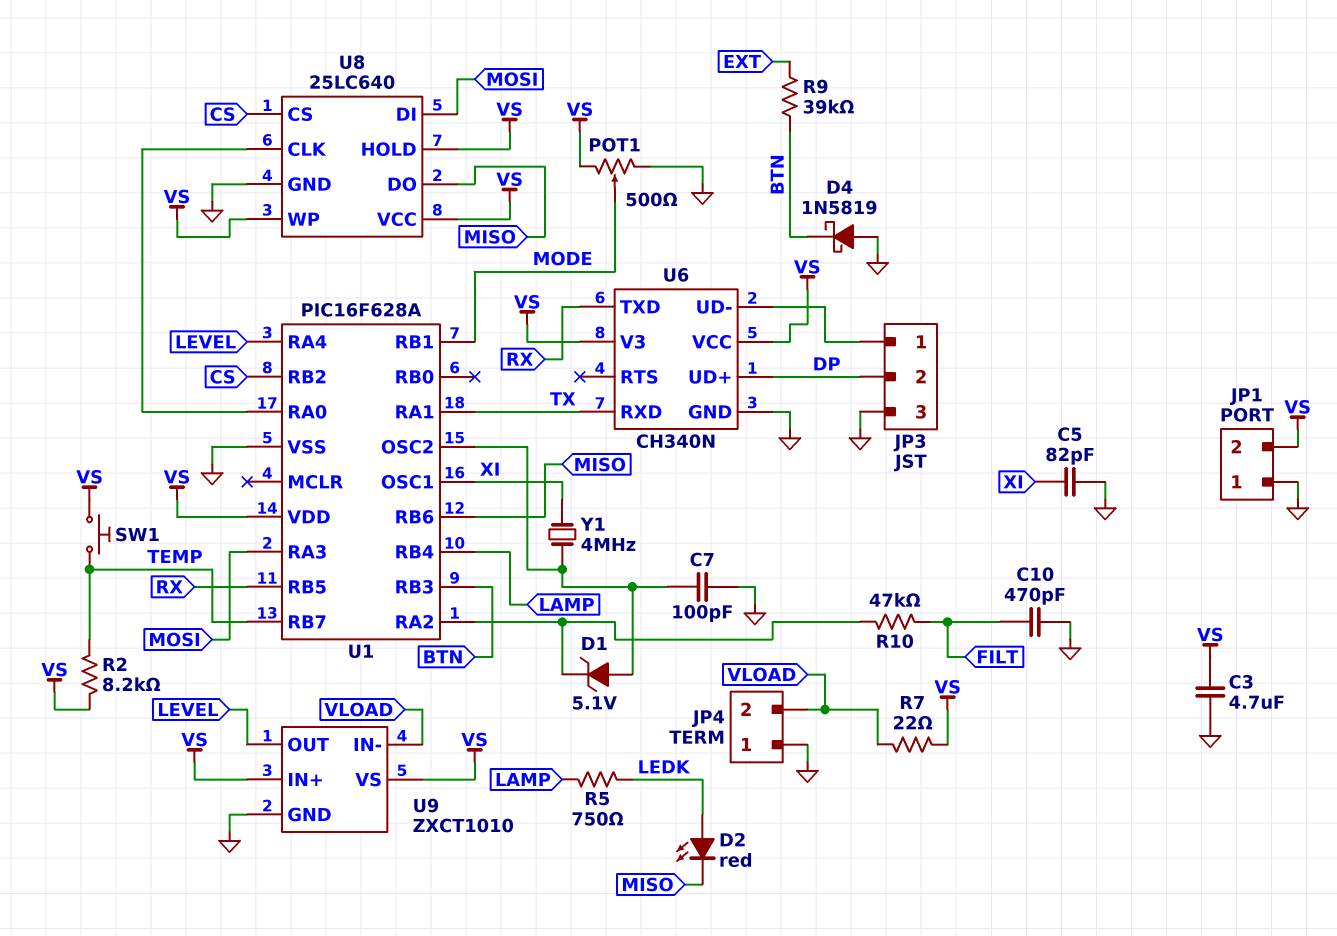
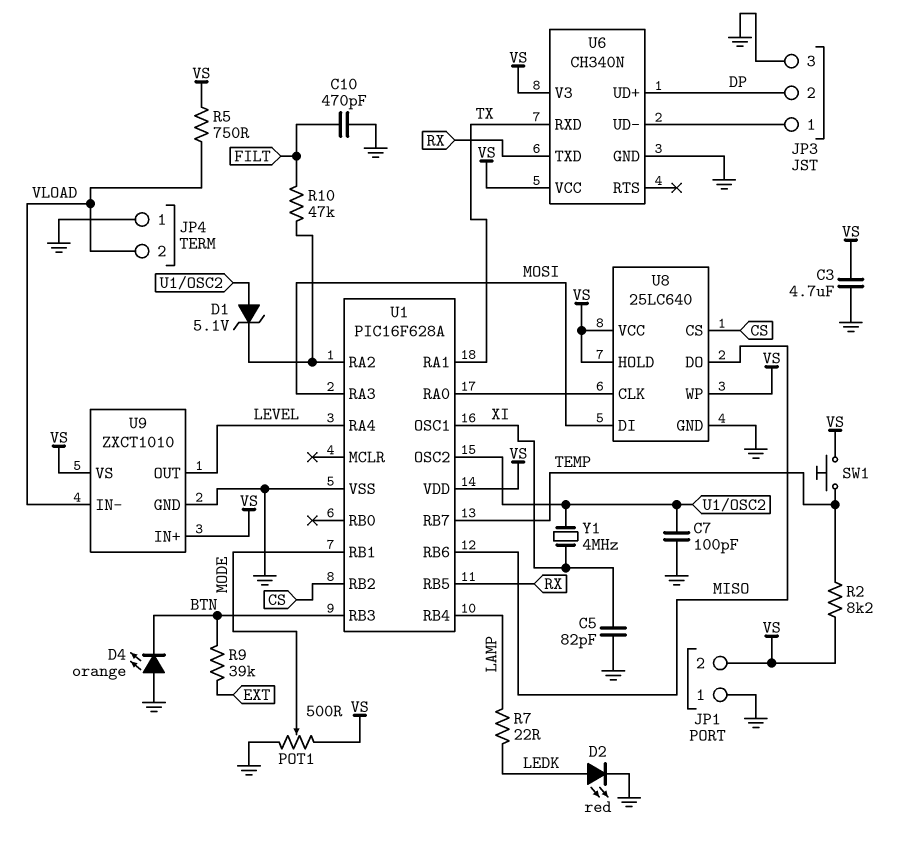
D2: LED red (A LEDK, K MISO) -> LED red (A LEDK, K GND)
D4: schottky 1N5819 (A GND, K BTN) -> LED orange (A GND, K BTN)
R5: 750 (LAMP, LEDK) -> 750 (VLOAD, VS)
R7: 22 (VLOAD, VS) -> 22 (LAMP, LEDK)

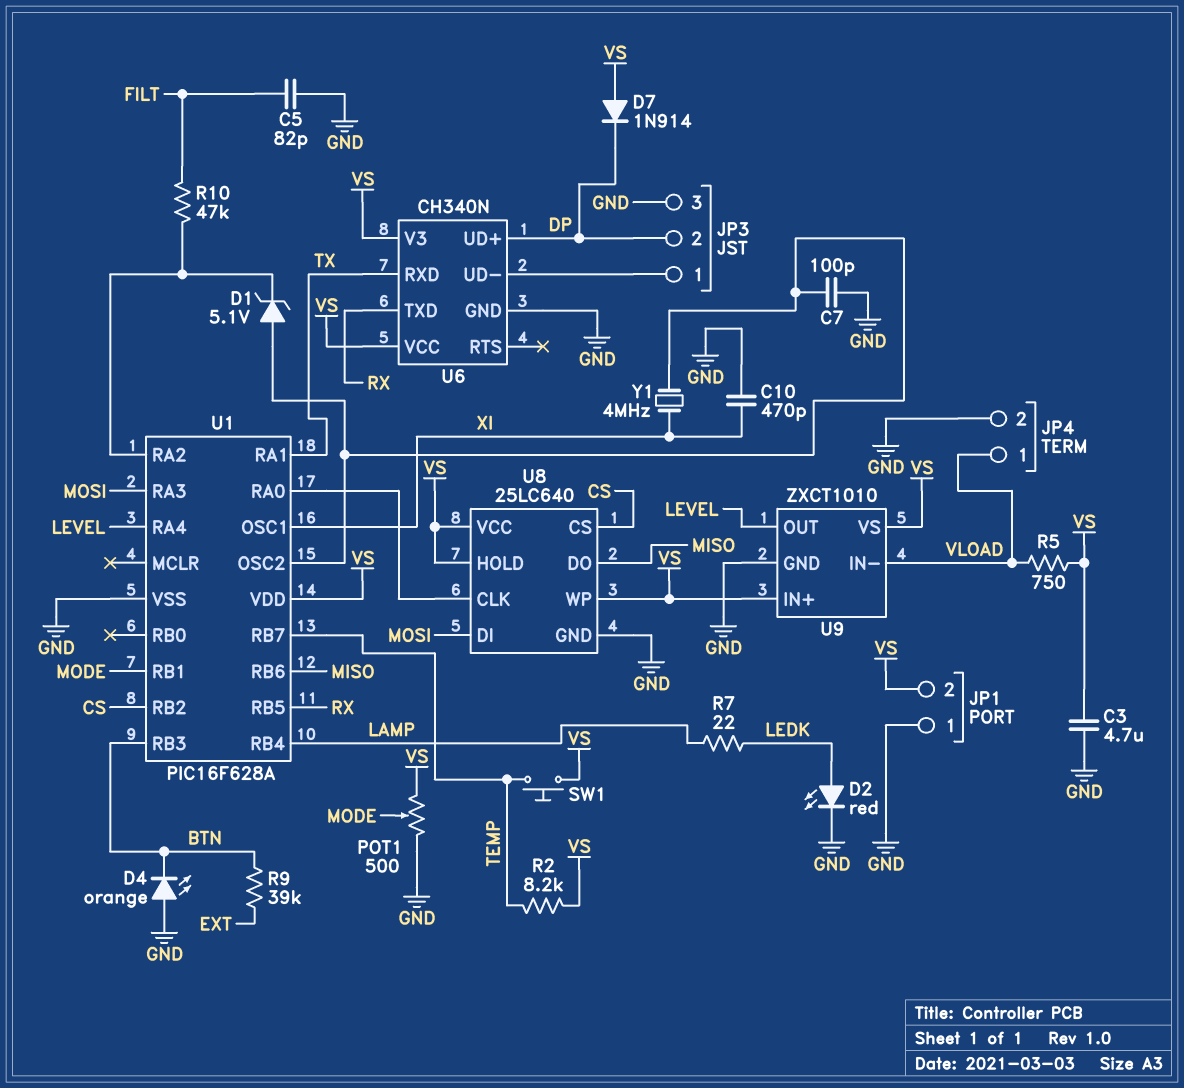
C5: 82pF (GND, XI) -> 82pF (FILT, GND)
C10: 470pF (FILT, GND) -> 470pF (GND, XI)
D7: none -> diode 1N914 (A VS, K DP)
JP4 pin 1: GND -> VLOAD
JP4 pin 2: VLOAD -> GND

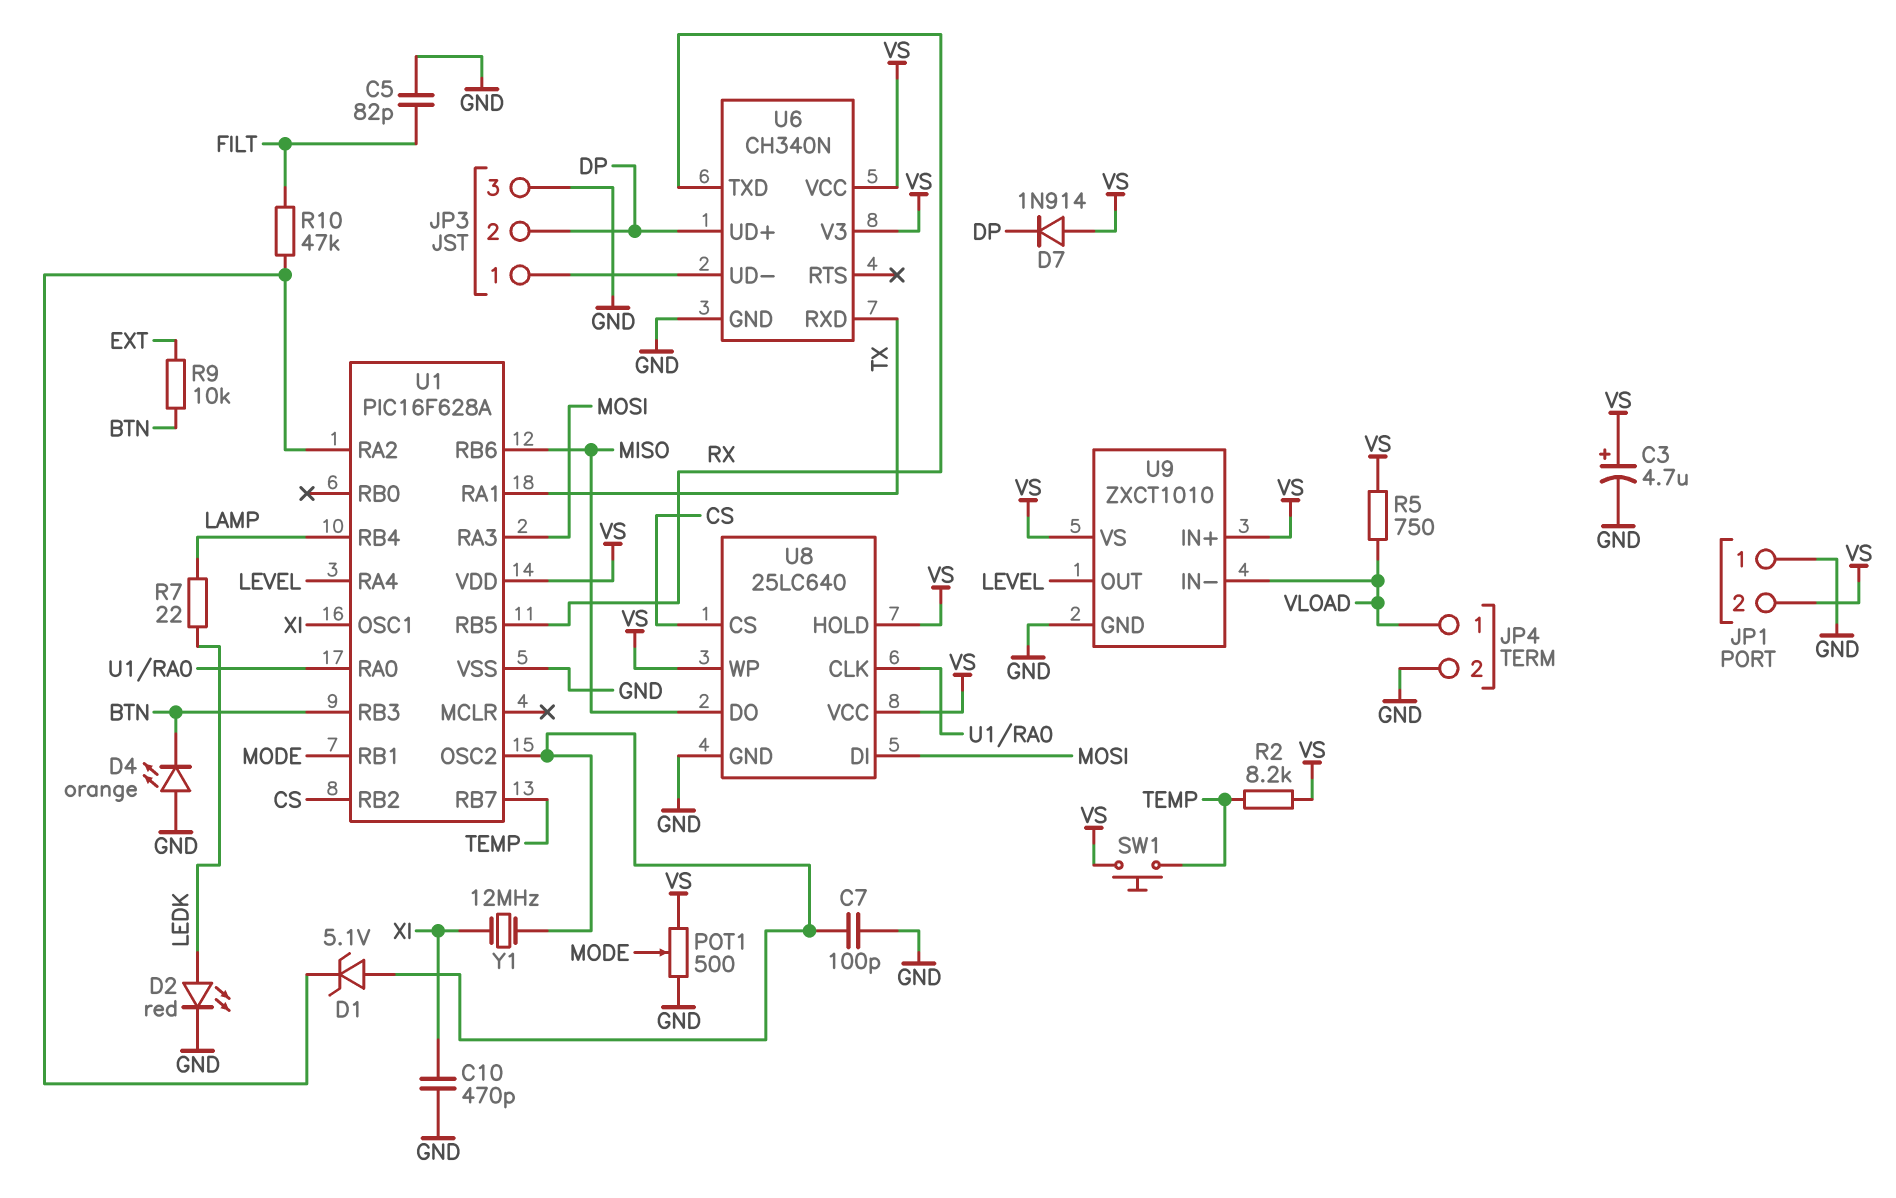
C3: 4.7uF (GND, VS) -> 4.7uF (plus VS, minus GND)
R9: 39k (BTN, EXT) -> 10k (BTN, EXT)
Y1: 4MHz (U1/OSC2, XI) -> 12MHz (U1/OSC2, XI)

